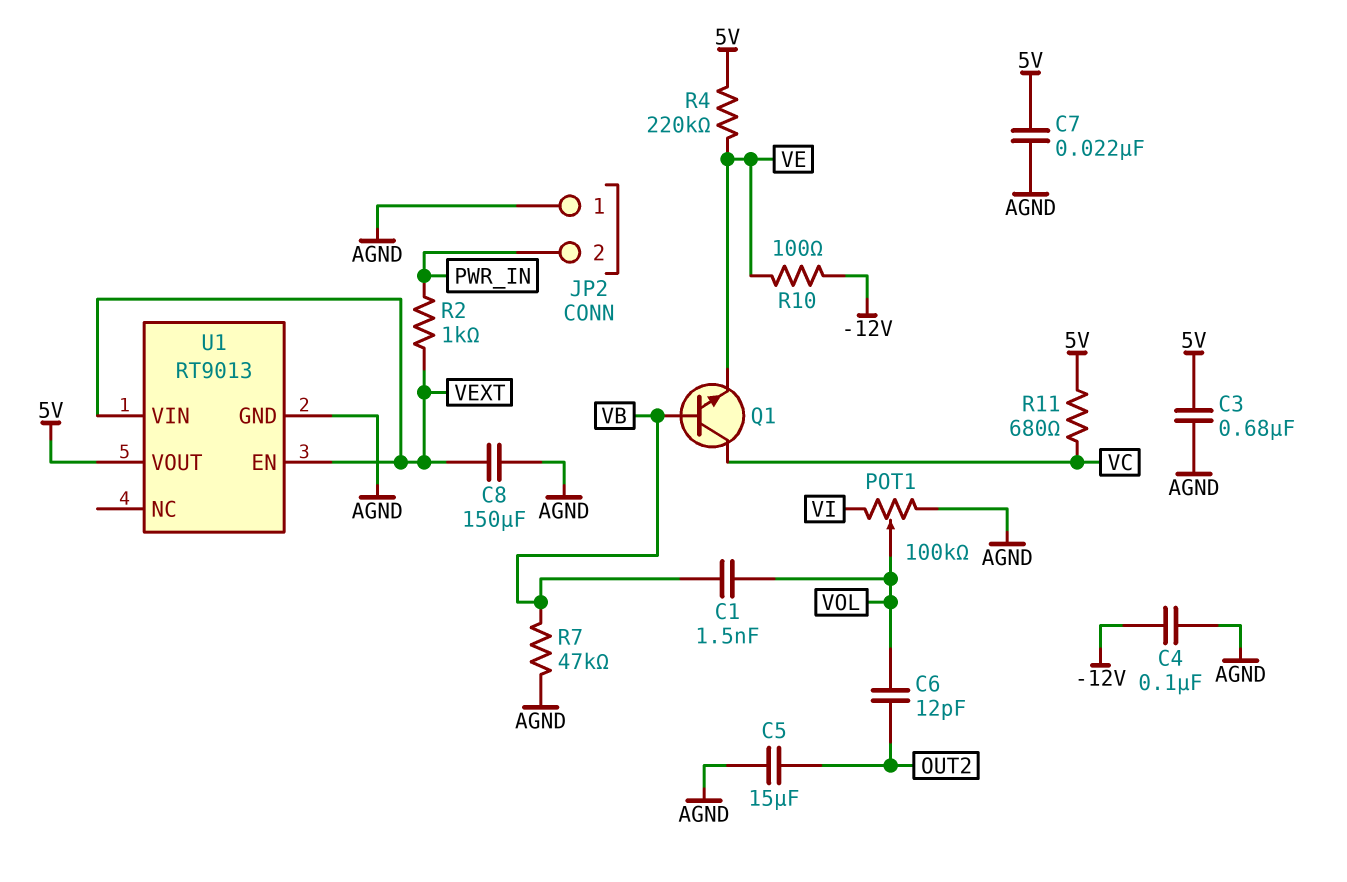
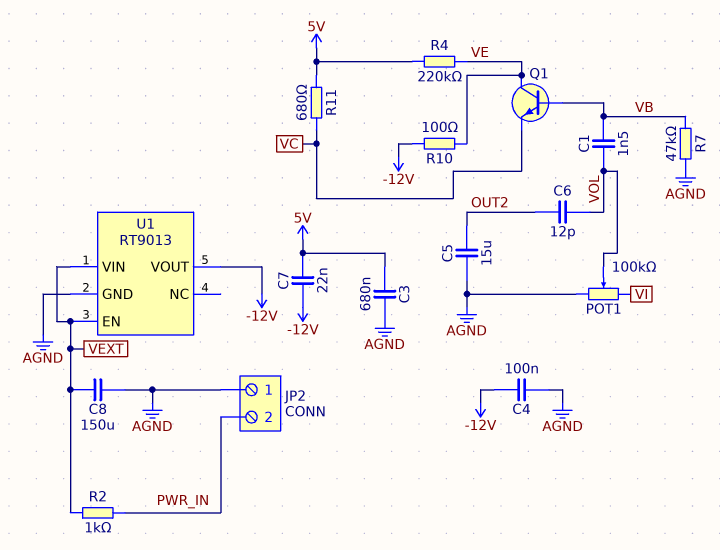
C7: 22nF (5V, AGND) -> 22nF (-12V, 5V)
Q1: NPN (B VB, C VC, E VE) -> NPN (B VB, C VE, E VC)
U1 pin VOUT: 5V -> -12V

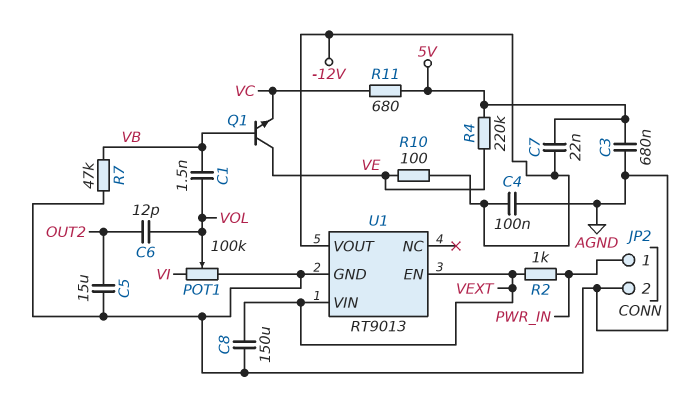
JP2 pin 1: AGND -> PWR_IN
JP2 pin 2: PWR_IN -> AGND

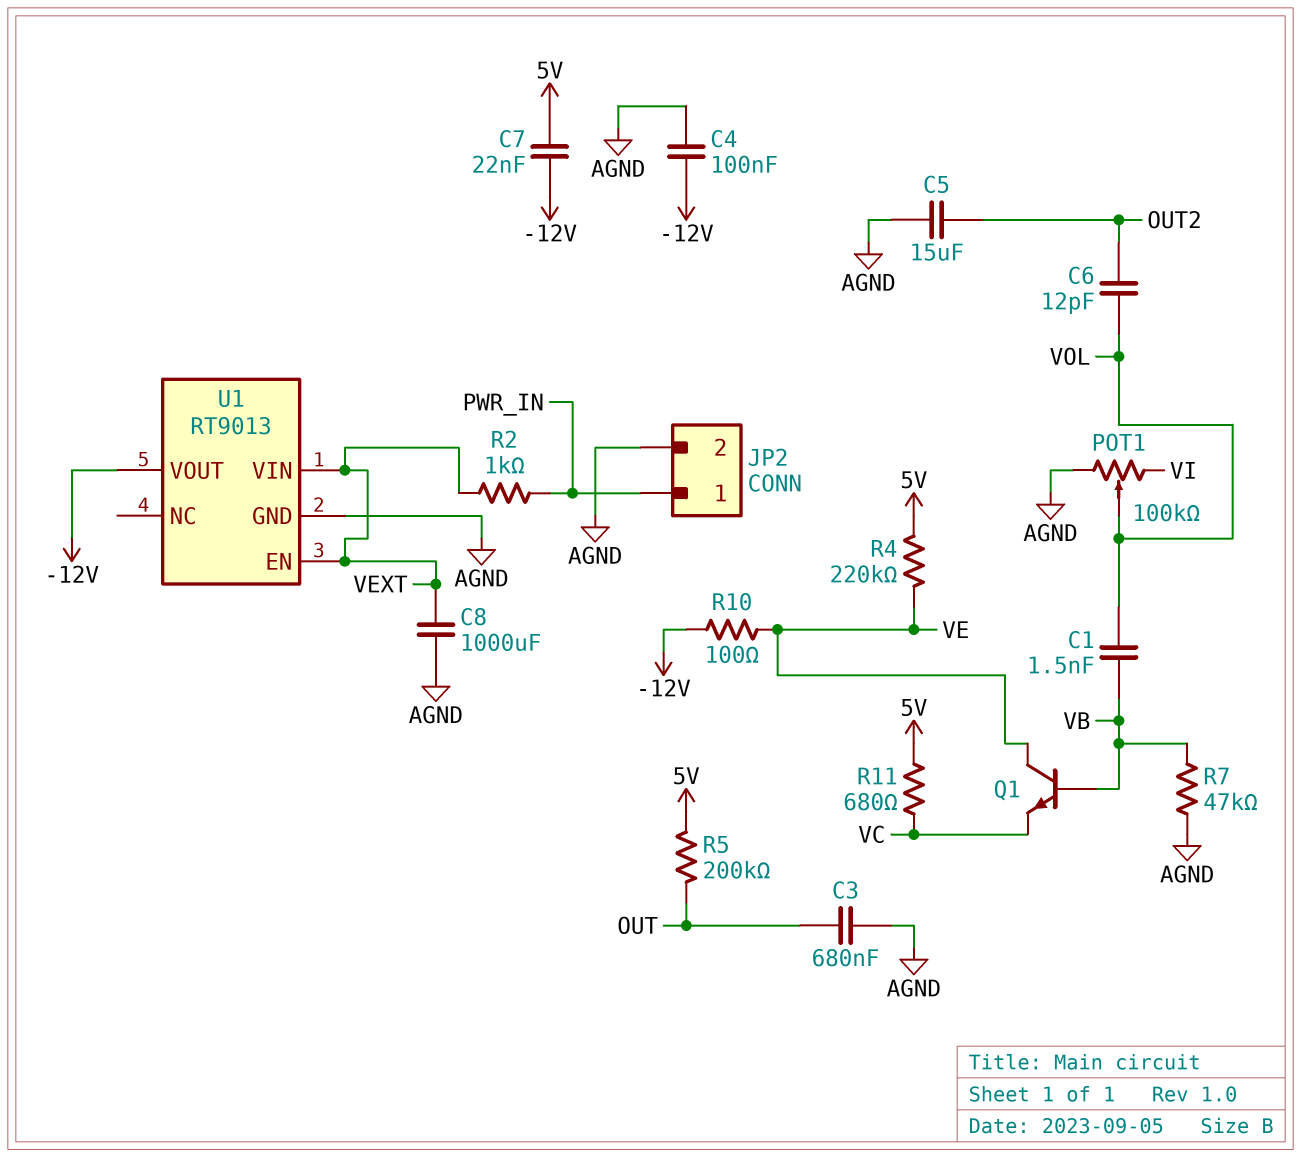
C3: 680nF (5V, AGND) -> 680nF (AGND, OUT)
C8: 150uF (AGND, VEXT) -> 1000uF (AGND, VEXT)
R5: none -> 200k (5V, OUT)

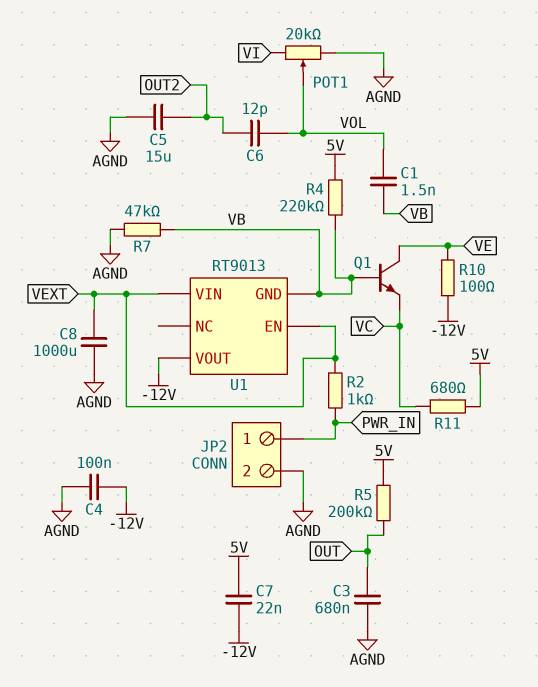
POT1: 100k (AGND, VI, wiper VOL) -> 20k (AGND, VI, wiper VOL)
R4: 220k (5V, VE) -> 220k (5V, VB)
U1 pin GND: AGND -> VB

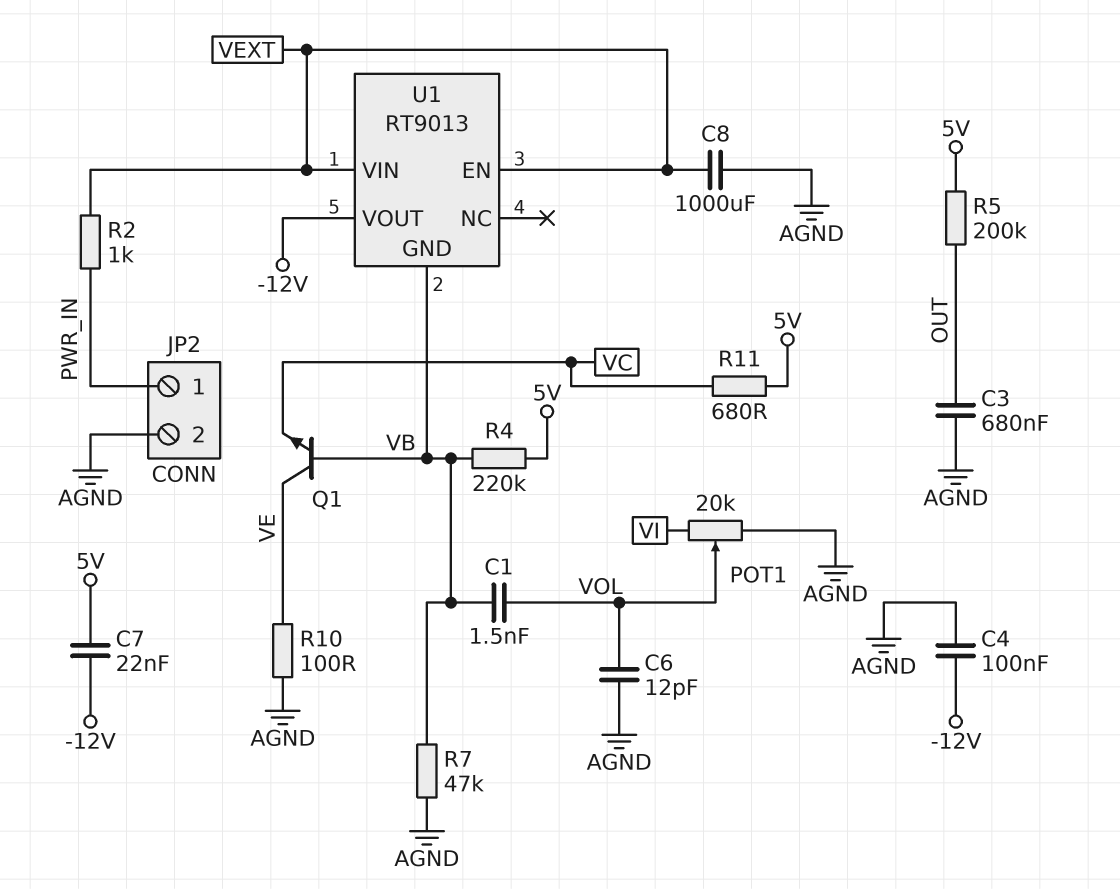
C5: 15uF (AGND, OUT2) -> none
C6: 12pF (OUT2, VOL) -> 12pF (AGND, VOL)
R10: 100 (-12V, VE) -> 100 (AGND, VE)

